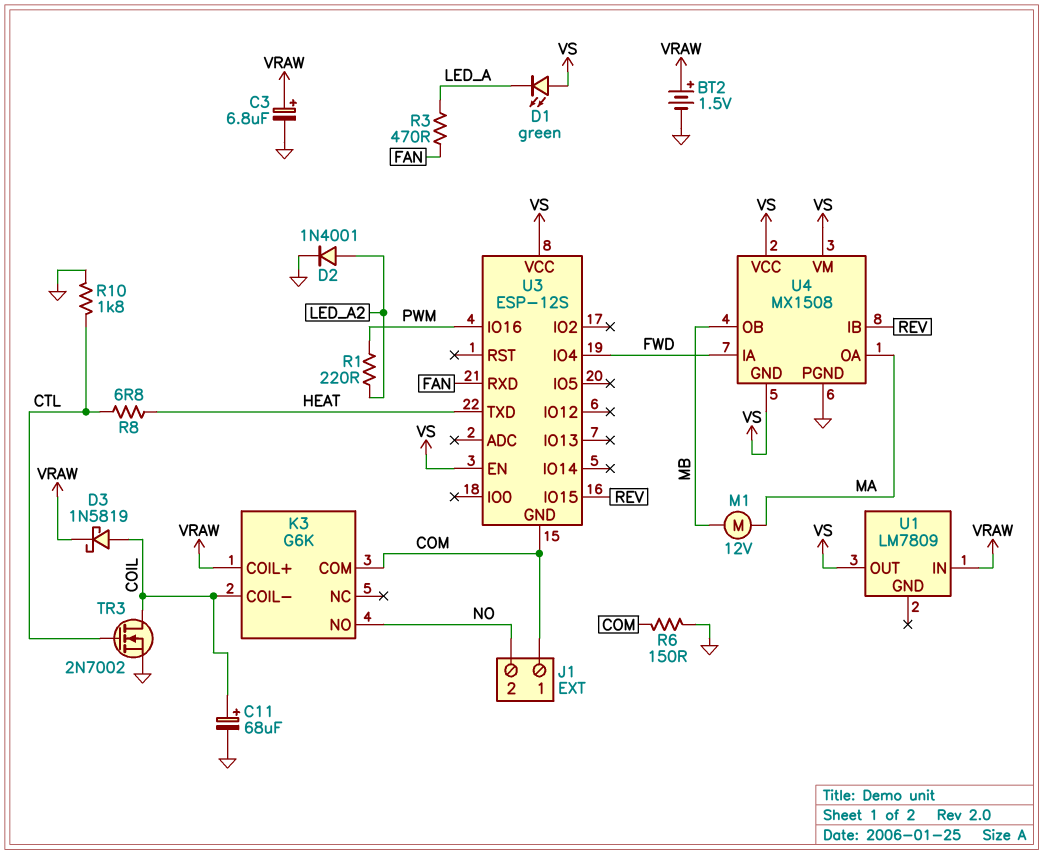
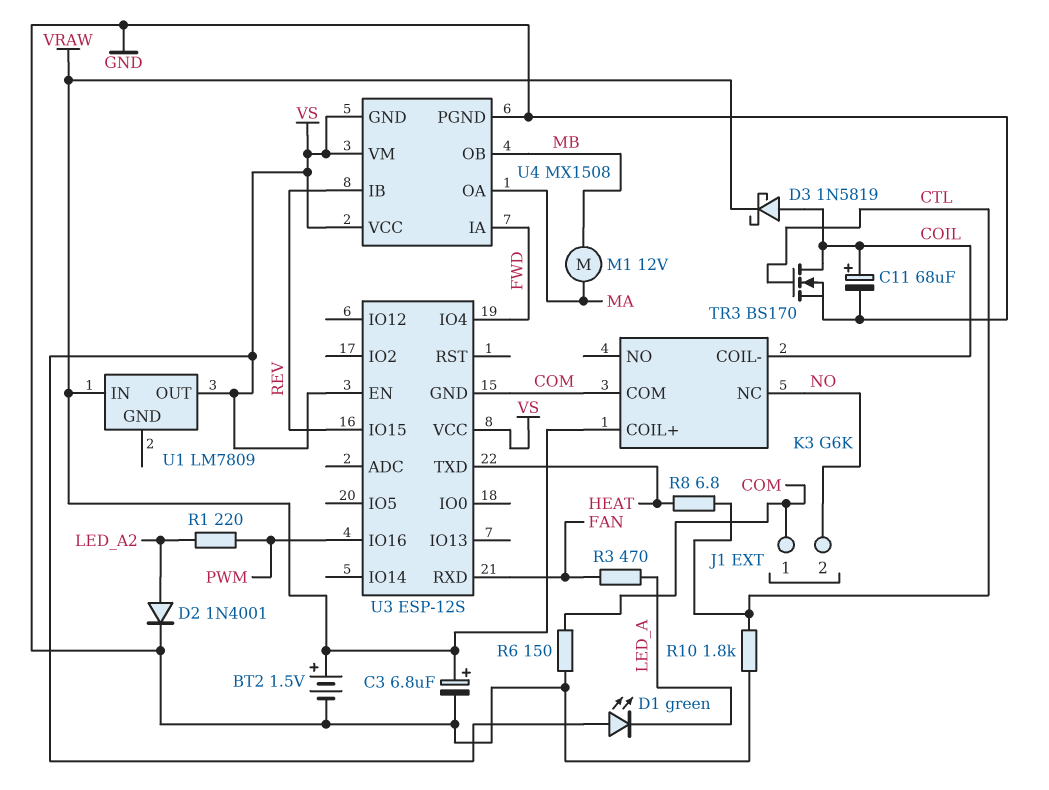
K3 pin NC: none -> NO
K3 pin NO: NO -> none
TR3: NMOS 2N7002 (G CTL, D COIL, S GND) -> NMOS BS170 (G CTL, D COIL, S GND)

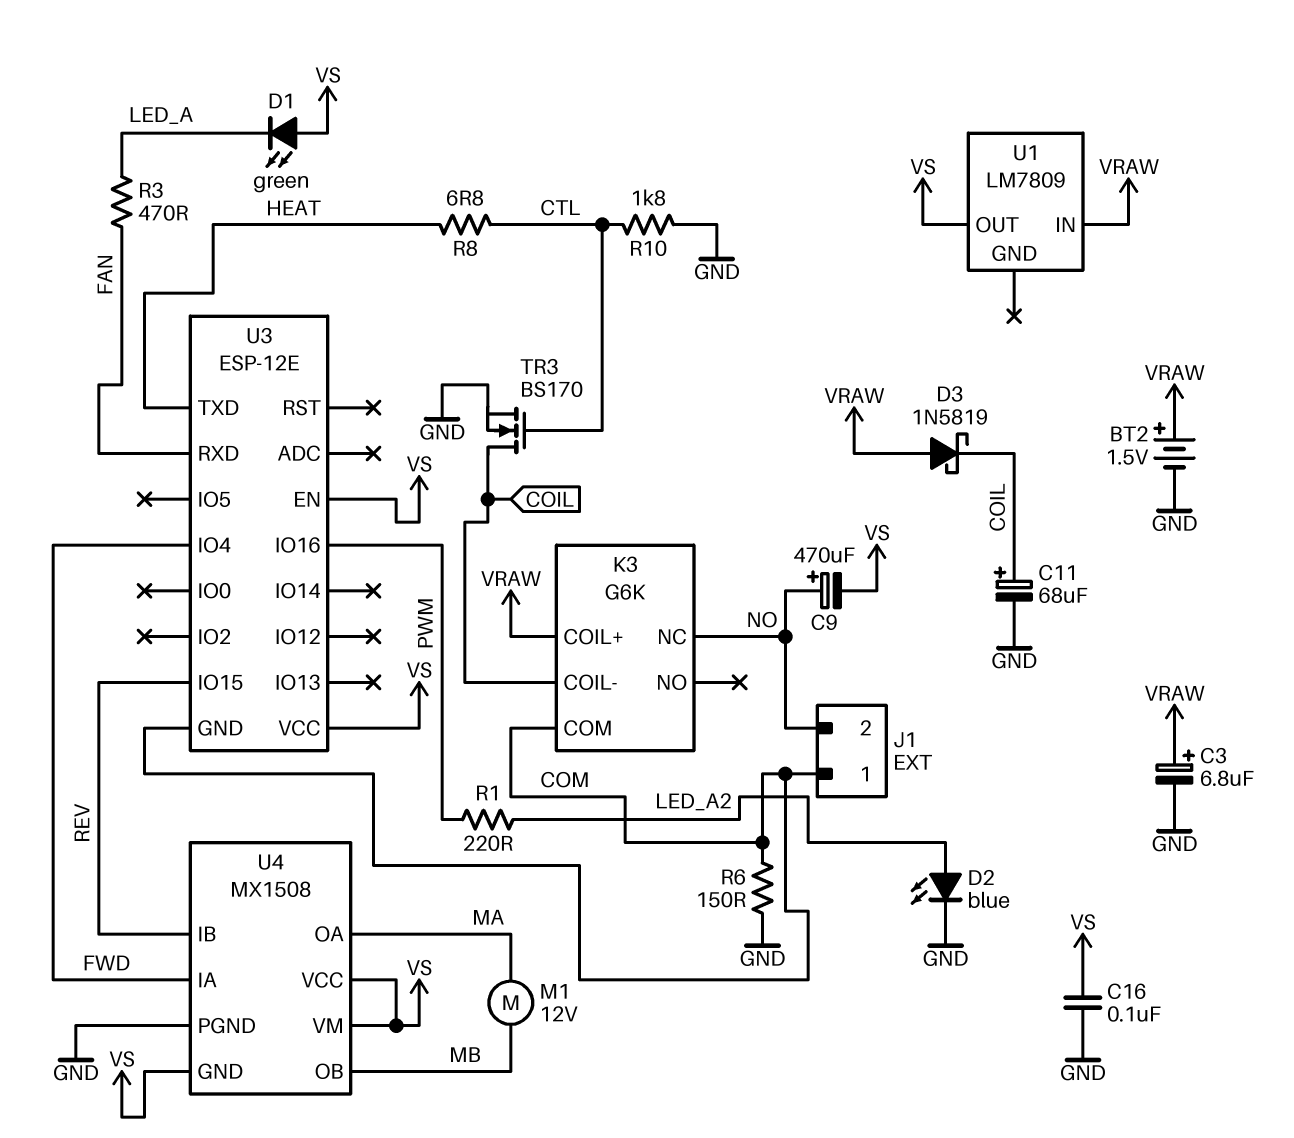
C9: none -> 470uF (plus NO, minus VS)
C16: none -> 100nF (GND, VS)
D2: diode 1N4001 (A LED_A2, K GND) -> LED blue (A LED_A2, K GND)
D3: schottky 1N5819 (A COIL, K VRAW) -> schottky 1N5819 (A VRAW, K COIL)
U3: ESP-12S -> ESP-12E

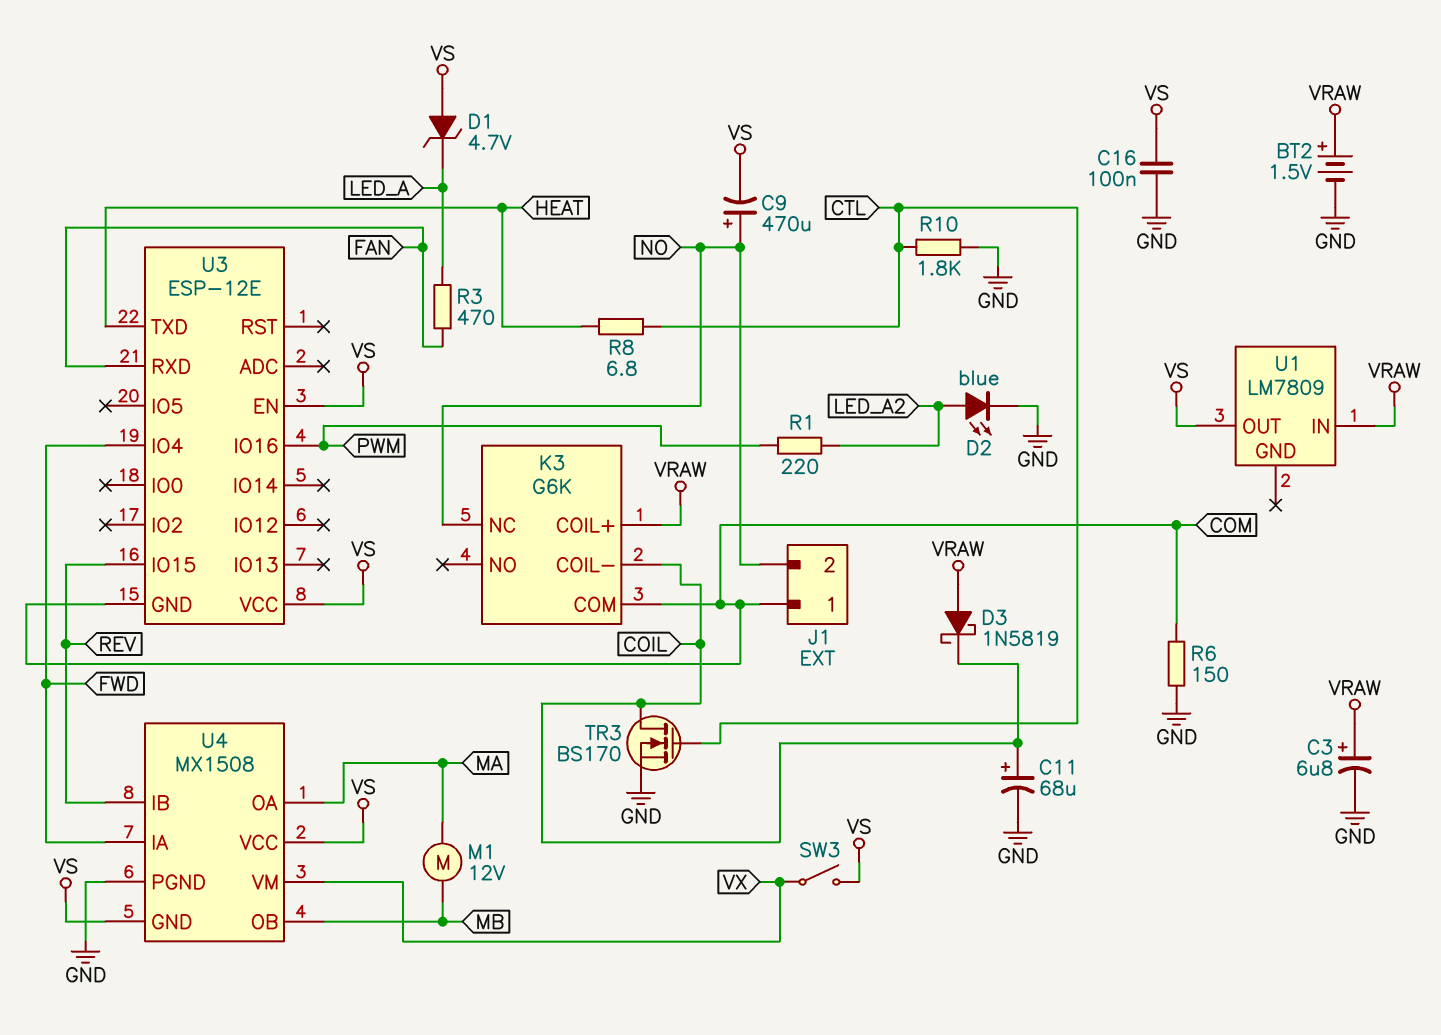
D1: LED green (A VS, K LED_A) -> zener 4.7V (A VS, K LED_A)
SW3: none -> switch (VS, VX)
U4 pin VM: VS -> VX

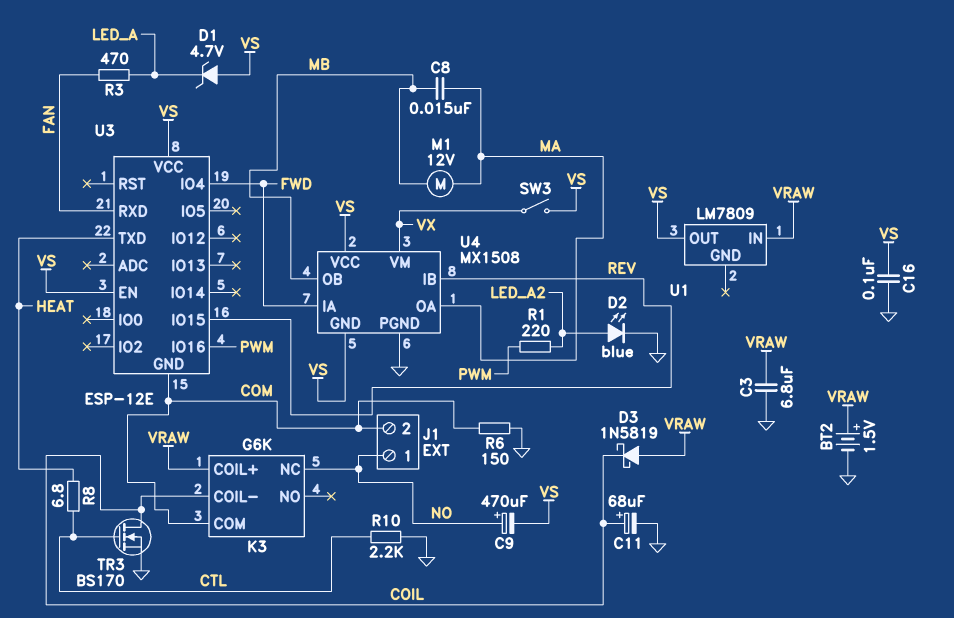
C3: 6.8uF (plus VRAW, minus GND) -> 6.8uF (GND, VRAW)
C8: none -> 15nF (MA, MB)
J1 pin 1: COM -> NO
J1 pin 2: NO -> COM
R10: 1.8k (CTL, GND) -> 2.2k (CTL, GND)

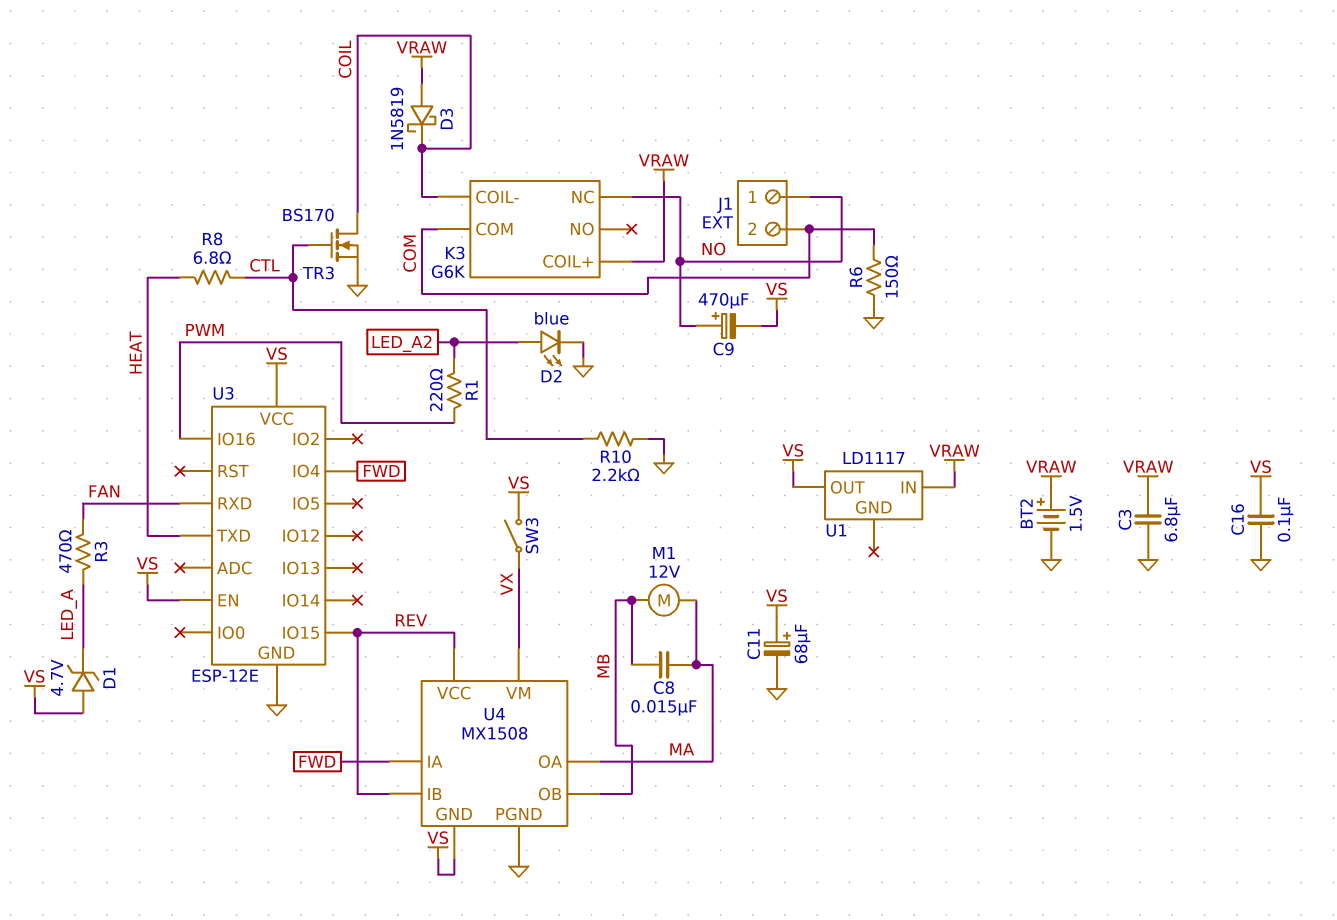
C11: 68uF (plus COIL, minus GND) -> 68uF (plus VS, minus GND)
U1: LM7809 -> LD1117
U3 pin GND: COM -> GND
U4 pin VCC: VS -> REV

